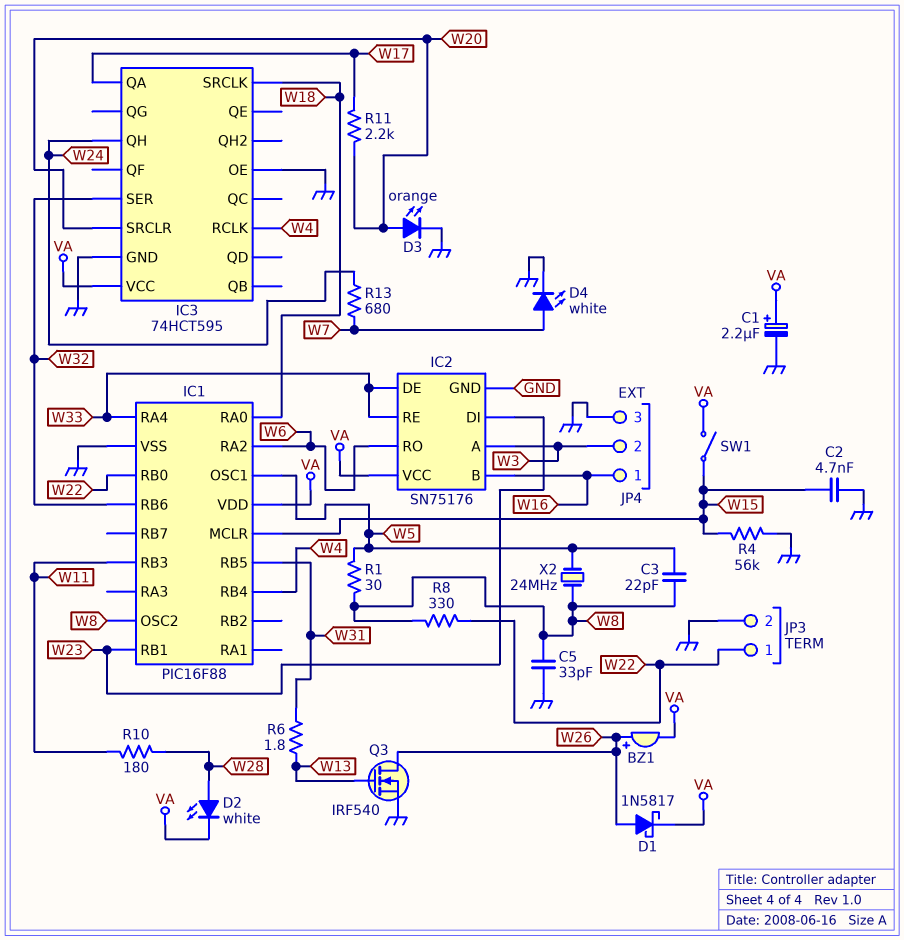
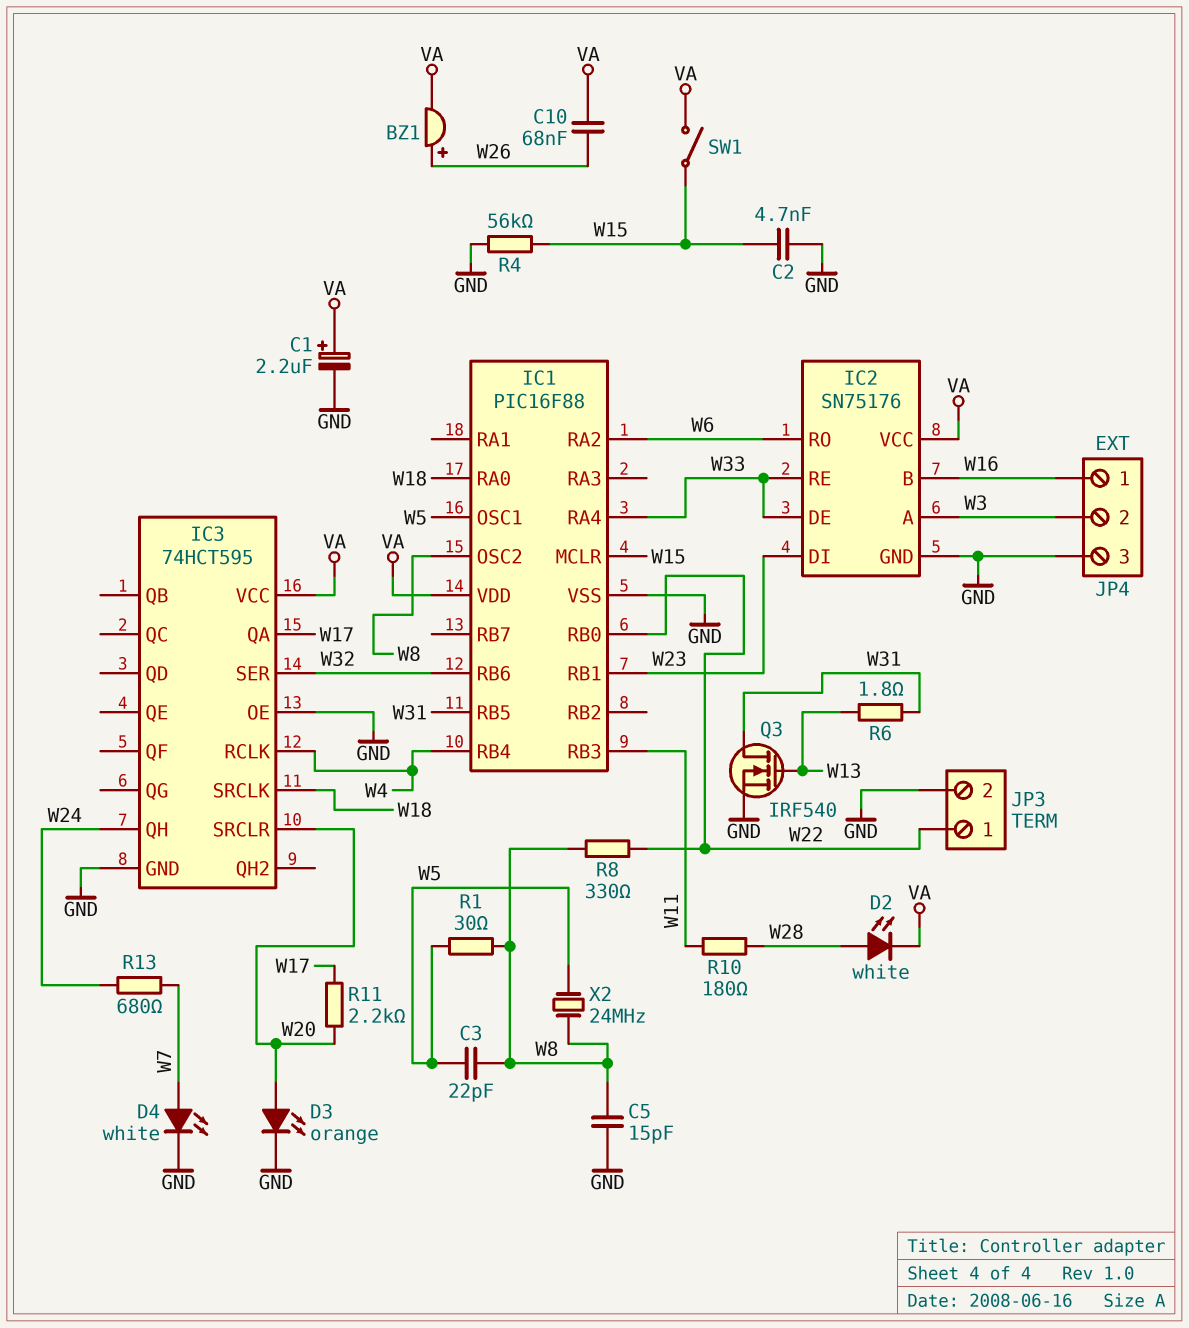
C5: 33pF (GND, W8) -> 15pF (GND, W8)
C10: none -> 68nF (VA, W26)
D1: schottky 1N5817 (A W26, K VA) -> none
Q3: NMOS IRF540 (G W13, D W26, S GND) -> NMOS IRF540 (G W13, D W31, S GND)

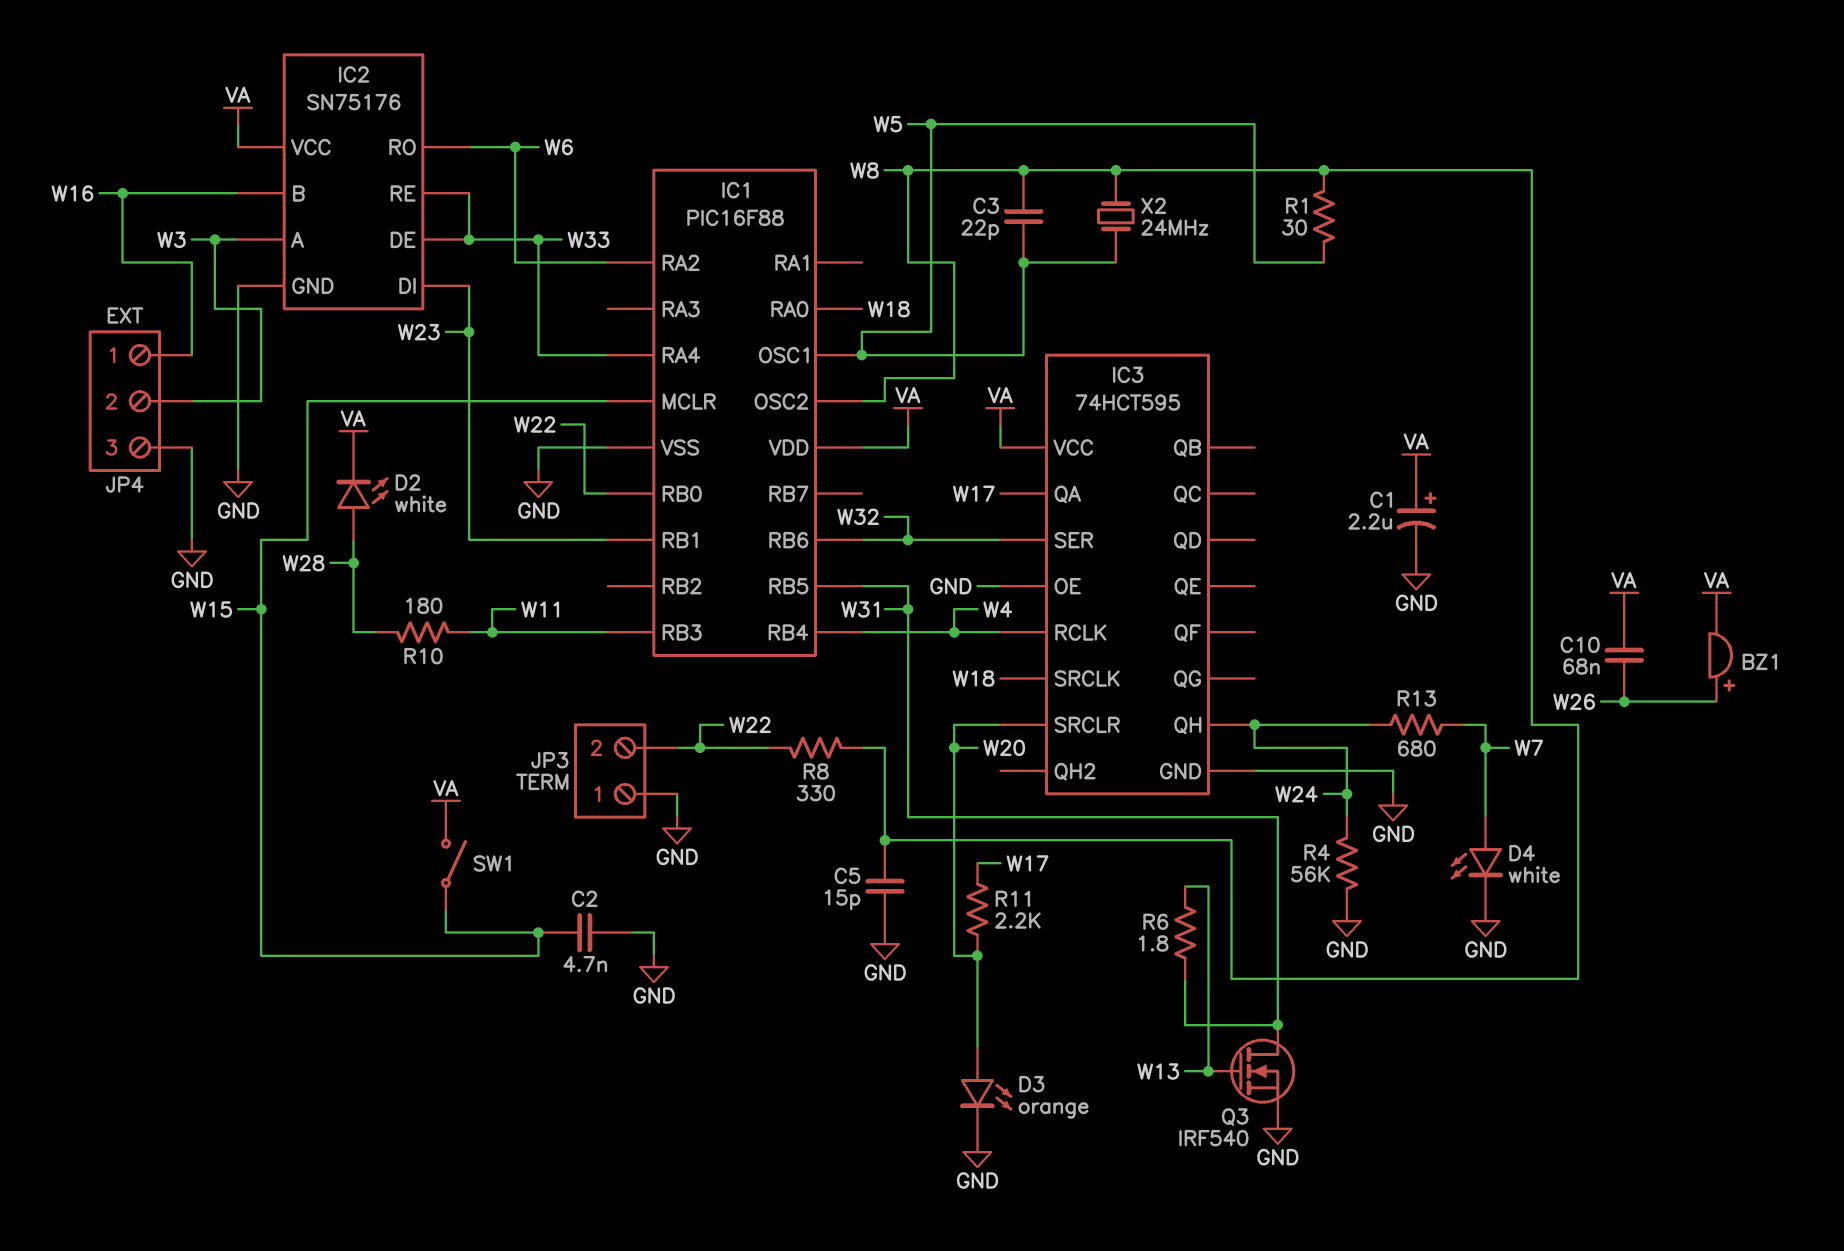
JP3 pin 1: W22 -> GND
JP3 pin 2: GND -> W22
R4: 56k (GND, W15) -> 56k (GND, W24)

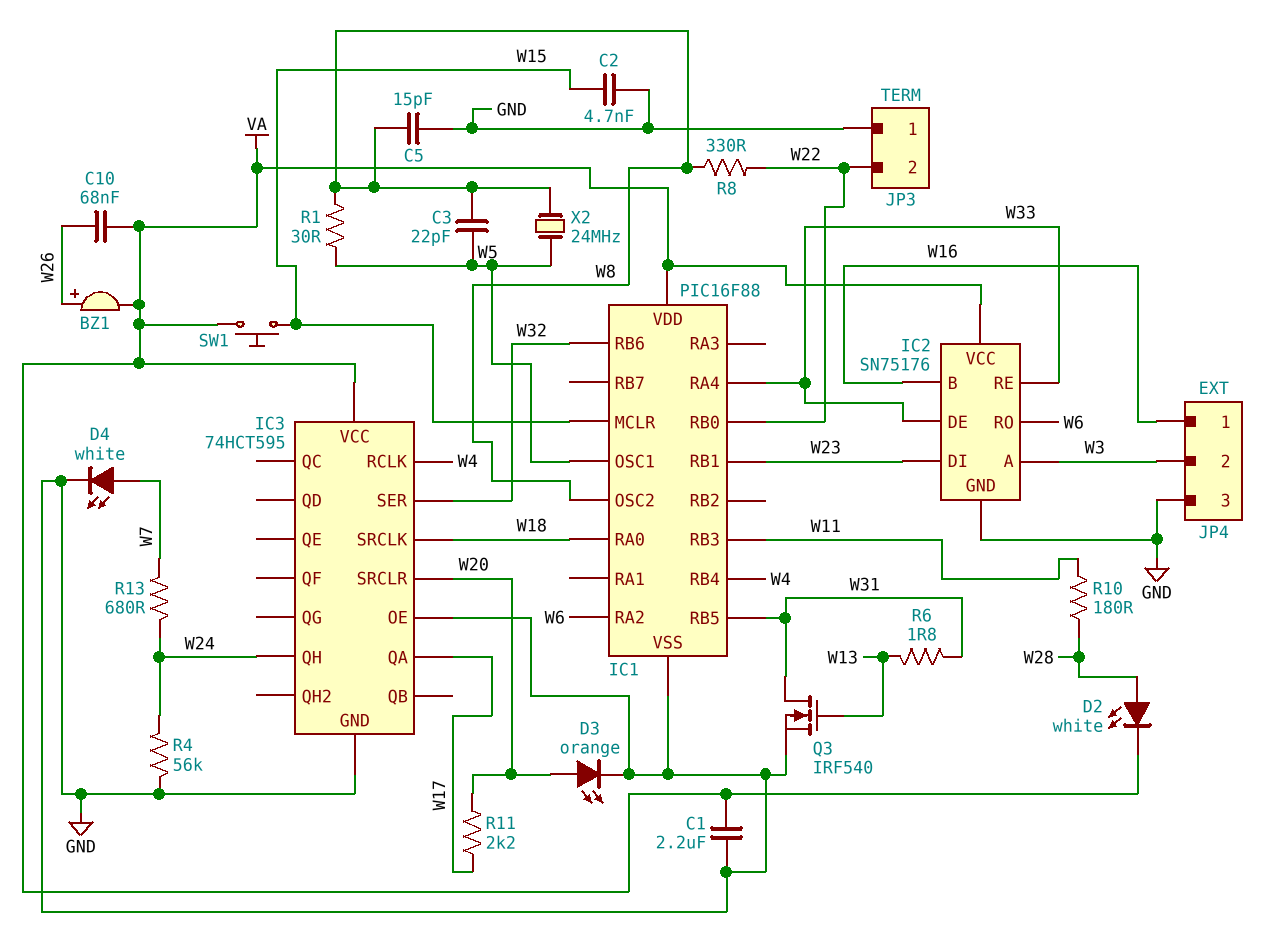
C1: 2.2uF (plus VA, minus GND) -> 2.2uF (GND, VA)
SW1: switch (VA, W15) -> button (VA, W15)

